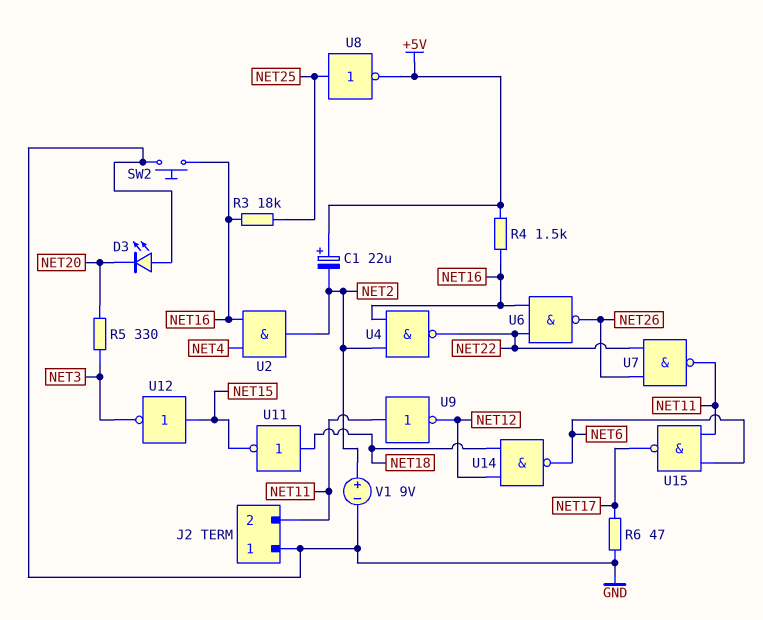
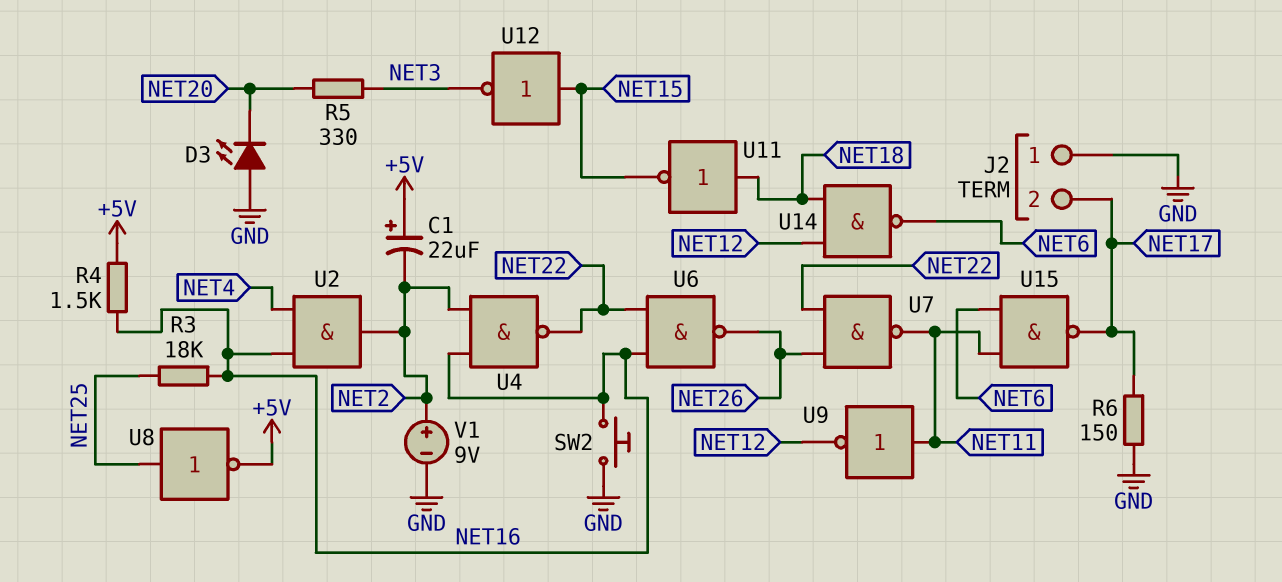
J2 pin 2: NET11 -> NET17
R6: 47 (GND, NET17) -> 150 (GND, NET17)

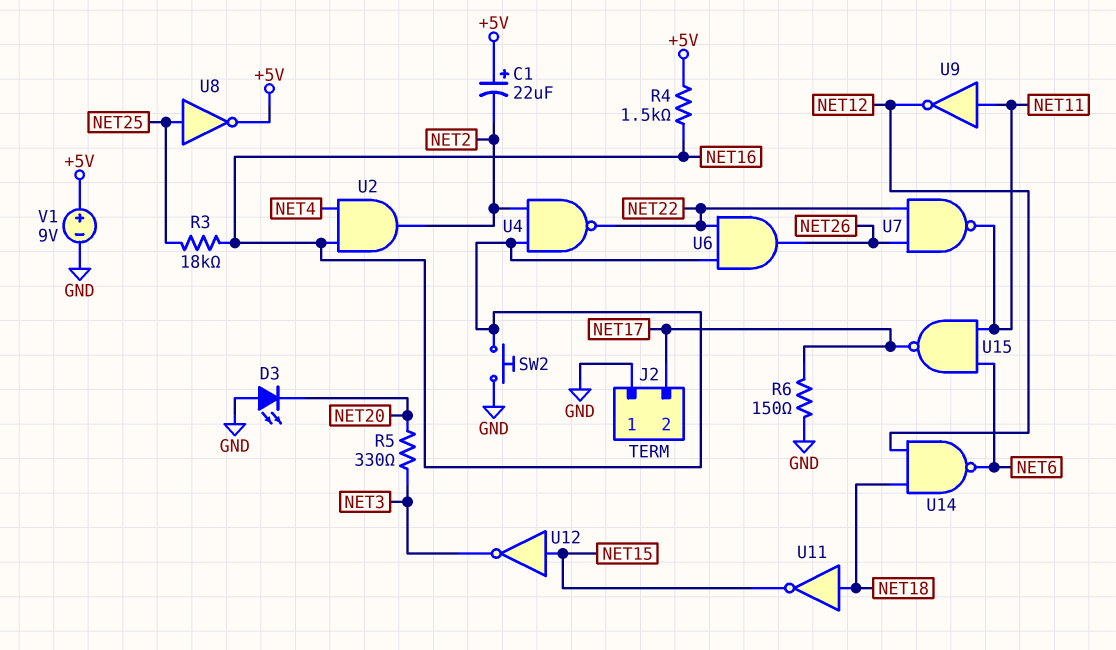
U6: NAND (in NET16, in NET22, out NET26) -> AND (in NET16, in NET22, out NET26)
V1: 9V (plus NET2, minus GND) -> 9V (plus +5V, minus GND)

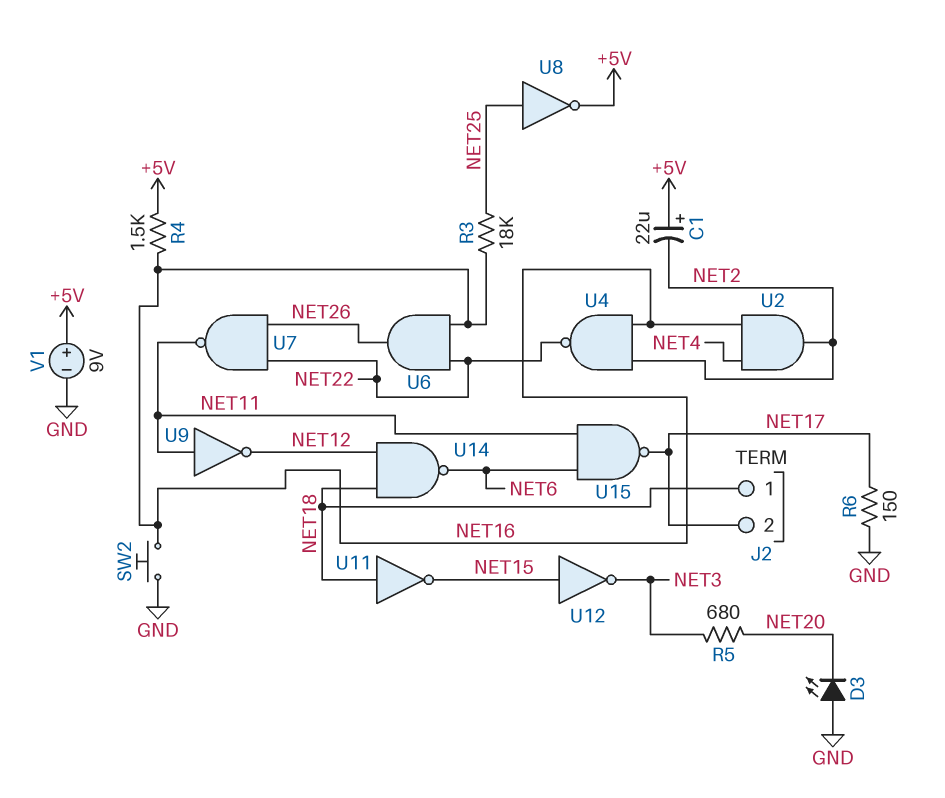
J2 pin 1: GND -> NET18
R5: 330 (NET3, NET20) -> 680 (NET3, NET20)

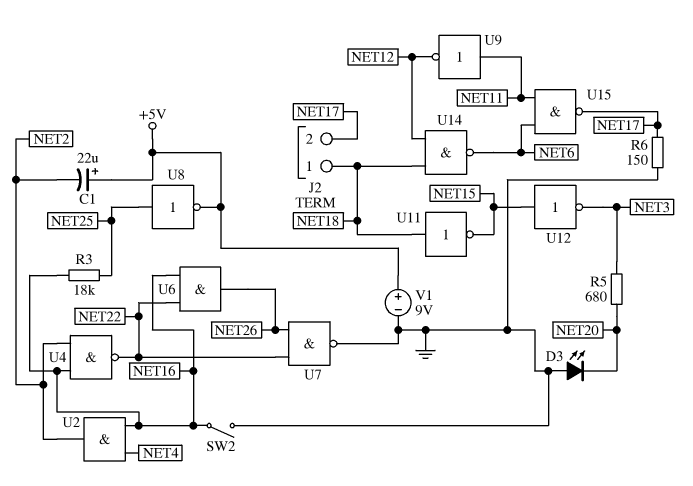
R4: 1.5k (+5V, NET16) -> none
SW2: button (GND, NET16) -> switch (GND, NET16)
U7: NAND (in NET22, in NET26, out NET11) -> NAND (in NET22, in NET26, out GND)

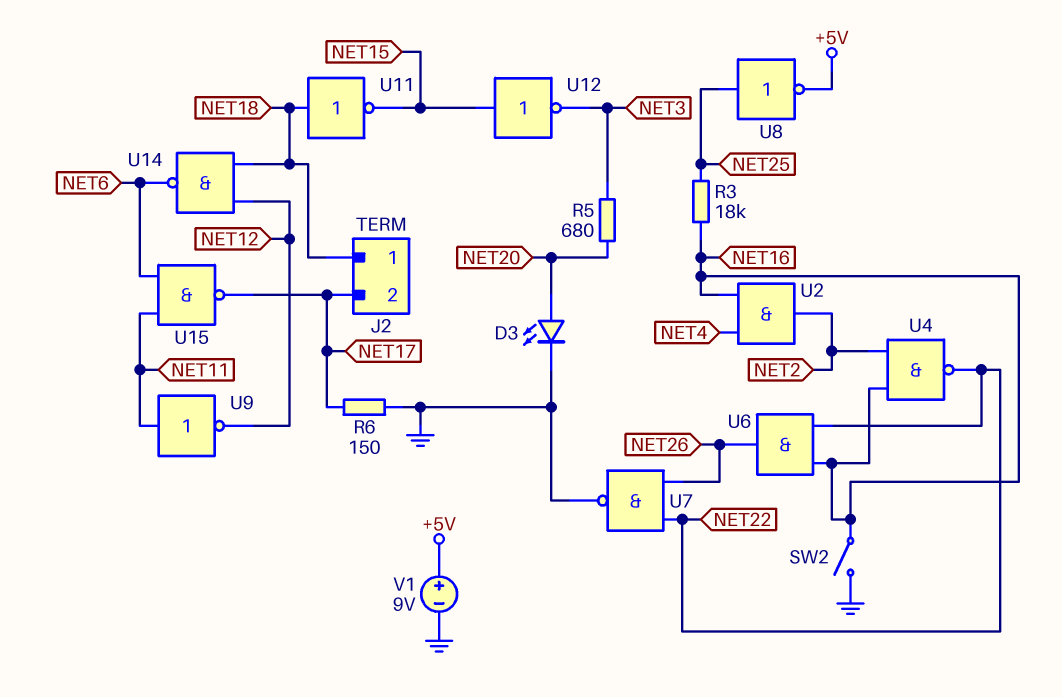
C1: 22uF (plus +5V, minus NET2) -> none
D3: LED (A GND, K NET20) -> LED (A NET20, K GND)

